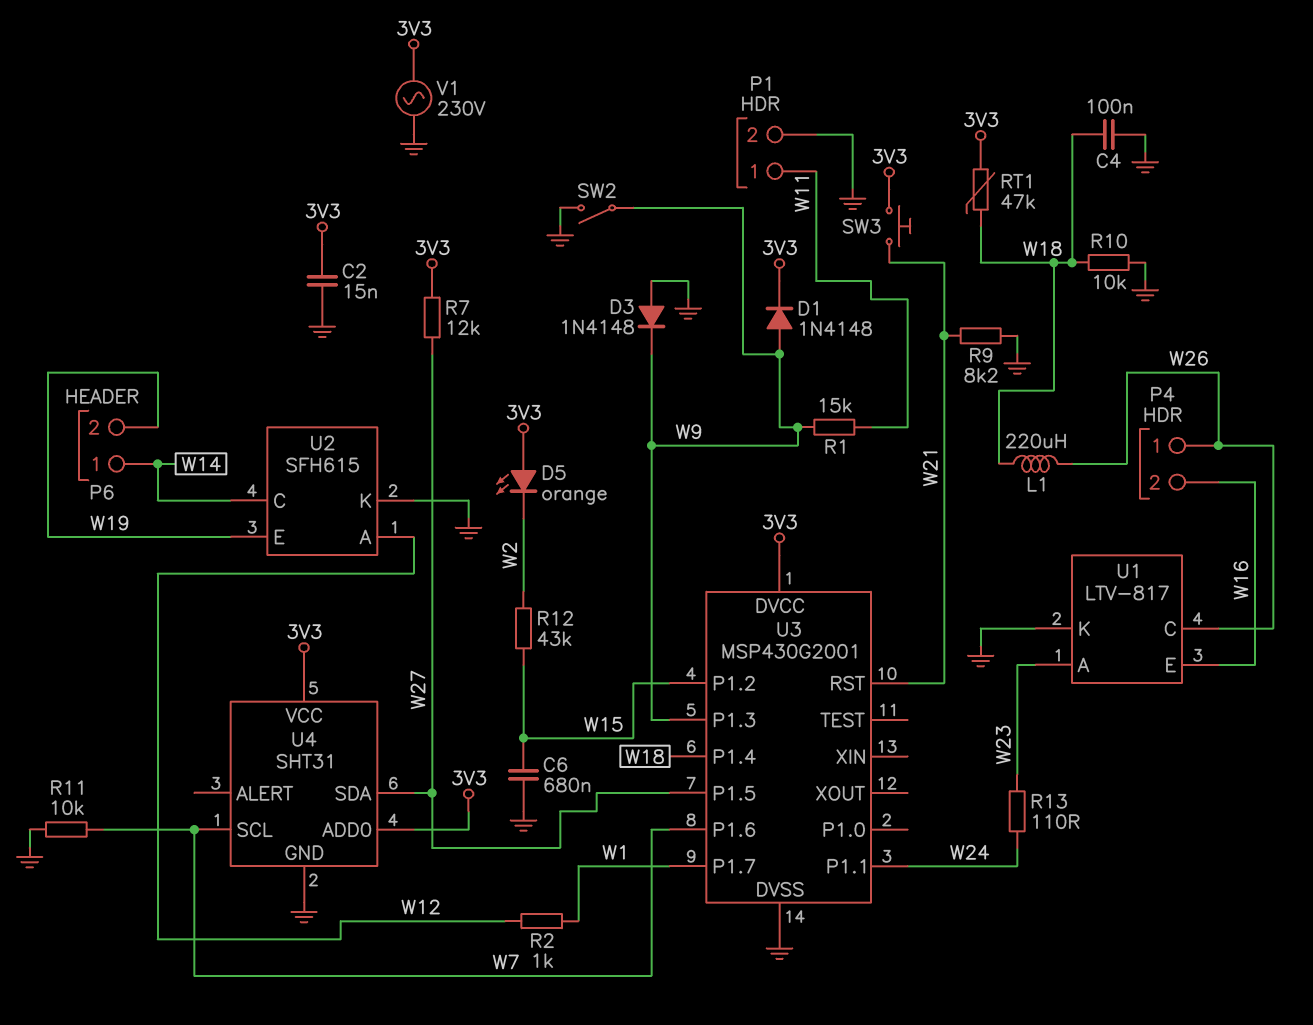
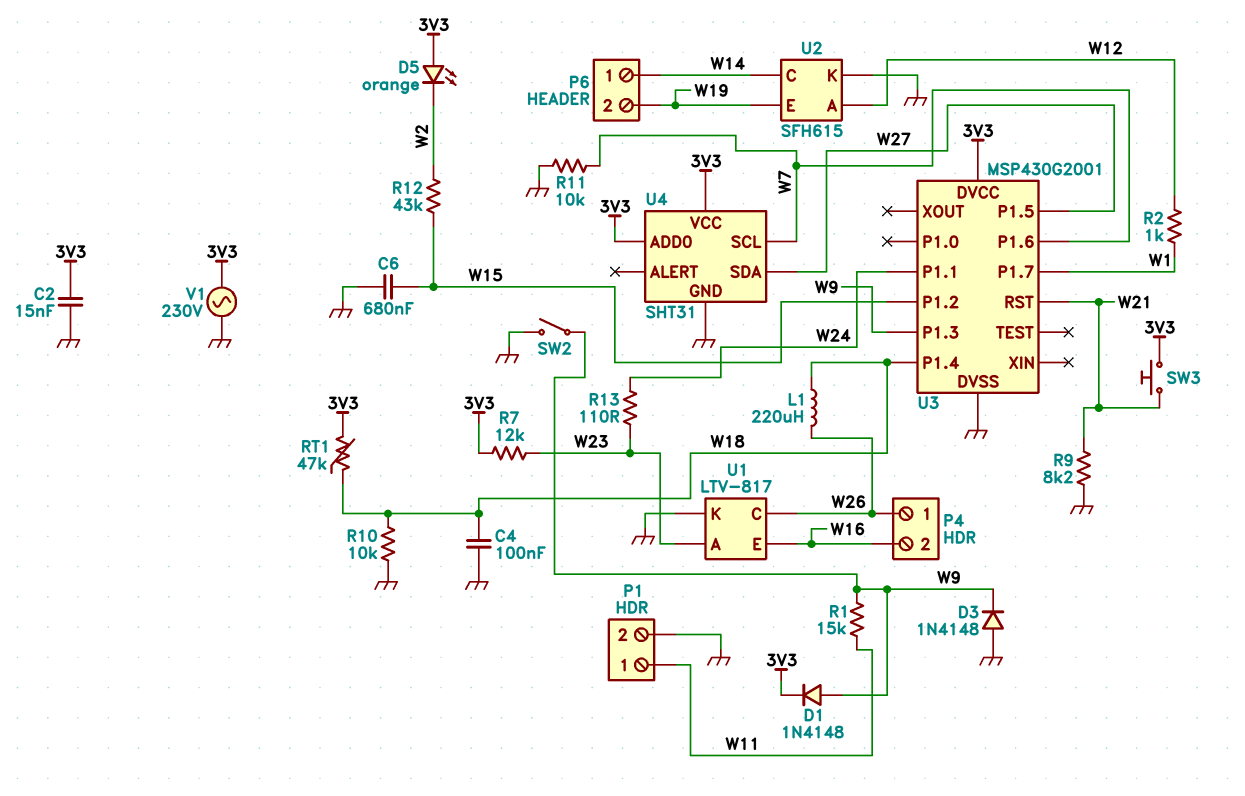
R7: 12k (3V3, W27) -> 12k (3V3, W23)

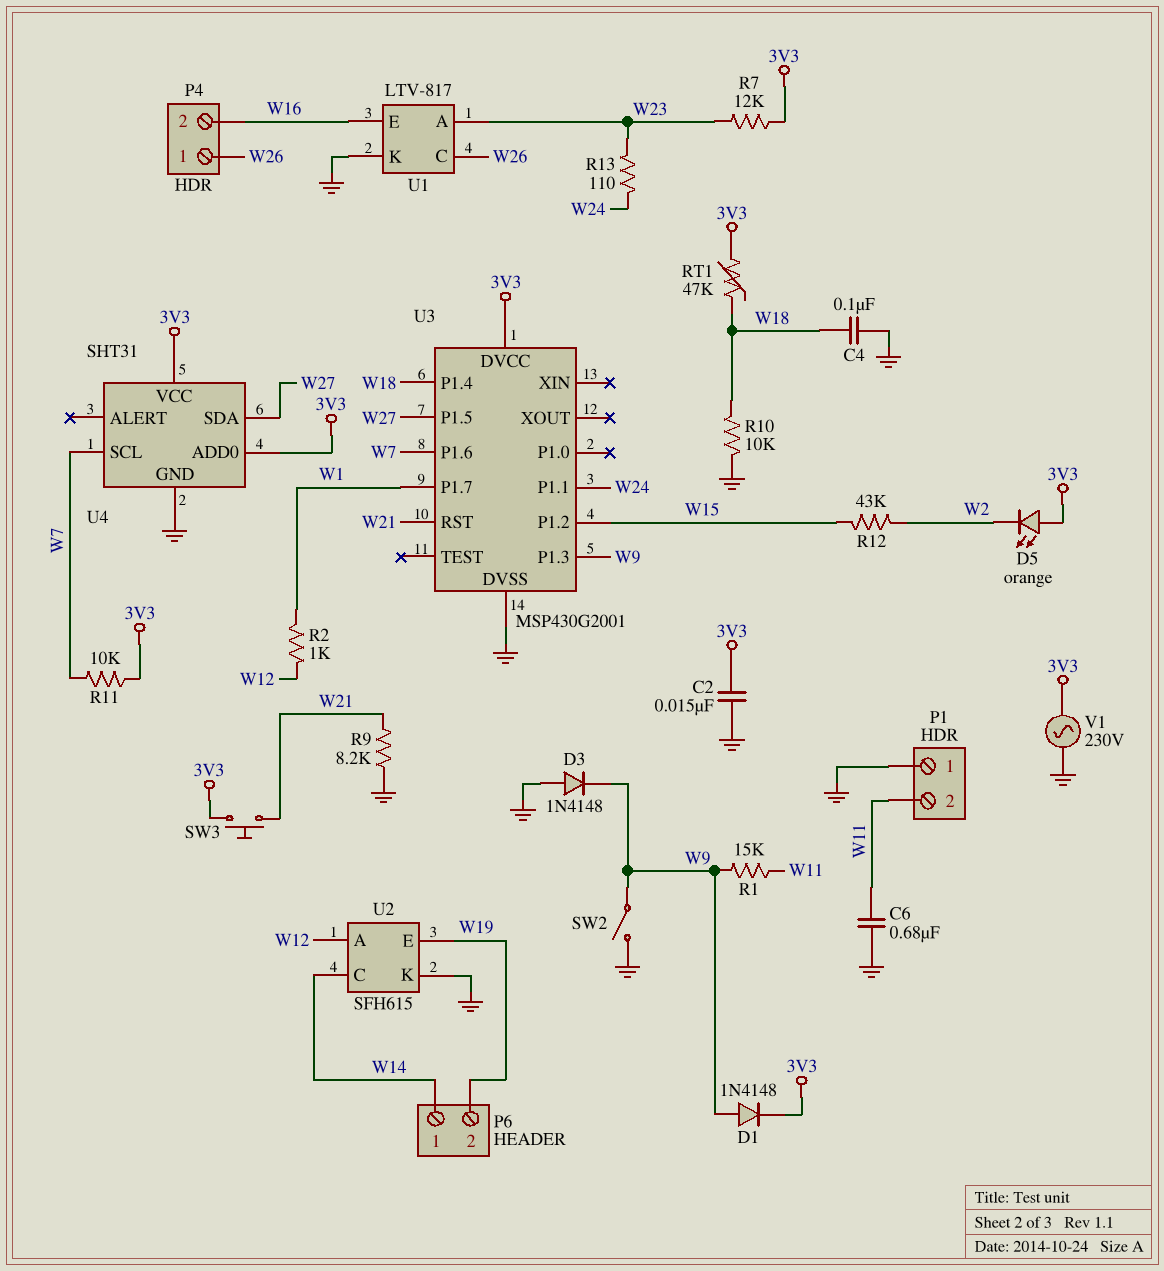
C6: 680nF (GND, W15) -> 680nF (GND, W11)
L1: 220uH (W18, W26) -> none
P1 pin 1: W11 -> GND
P1 pin 2: GND -> W11
R11: 10k (GND, W7) -> 10k (3V3, W7)

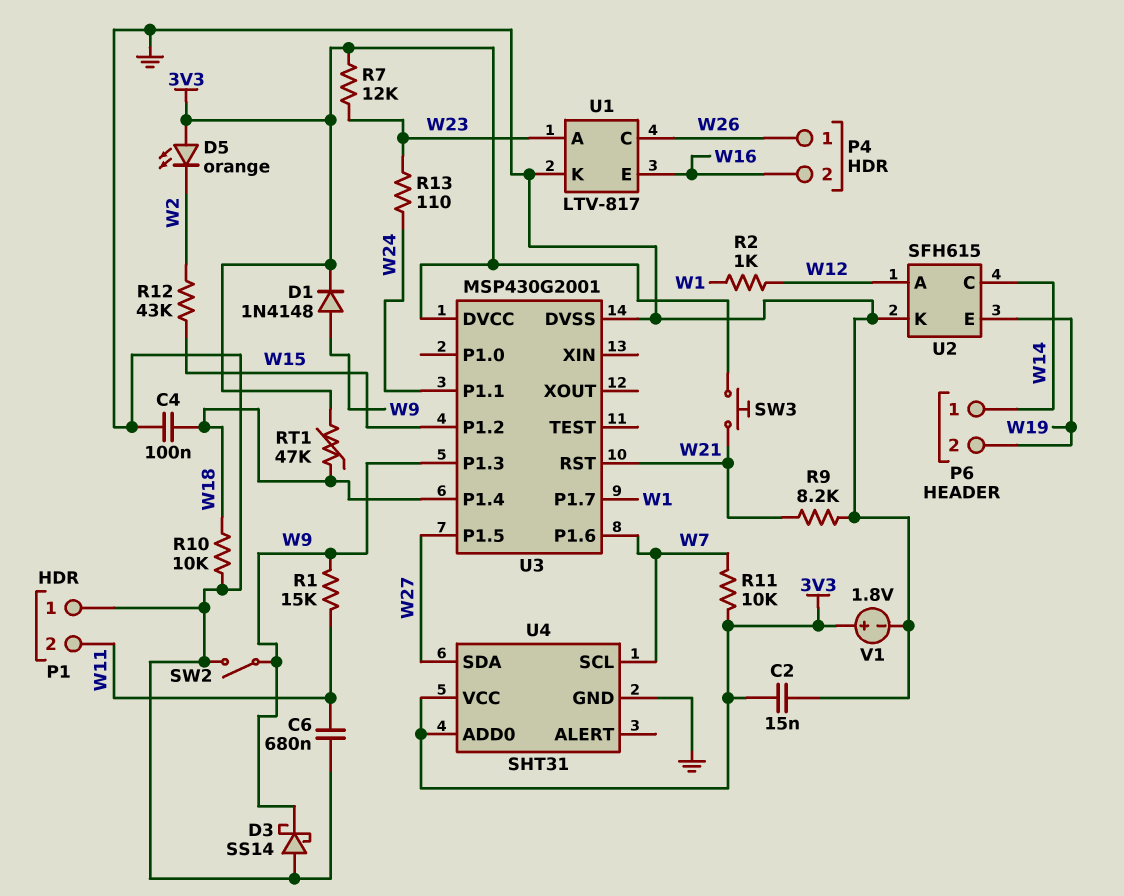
D3: diode 1N4148 (A GND, K W9) -> schottky SS14 (A GND, K W9)
V1: AC 230V (3V3, GND) -> 1.8V (plus 3V3, minus GND)

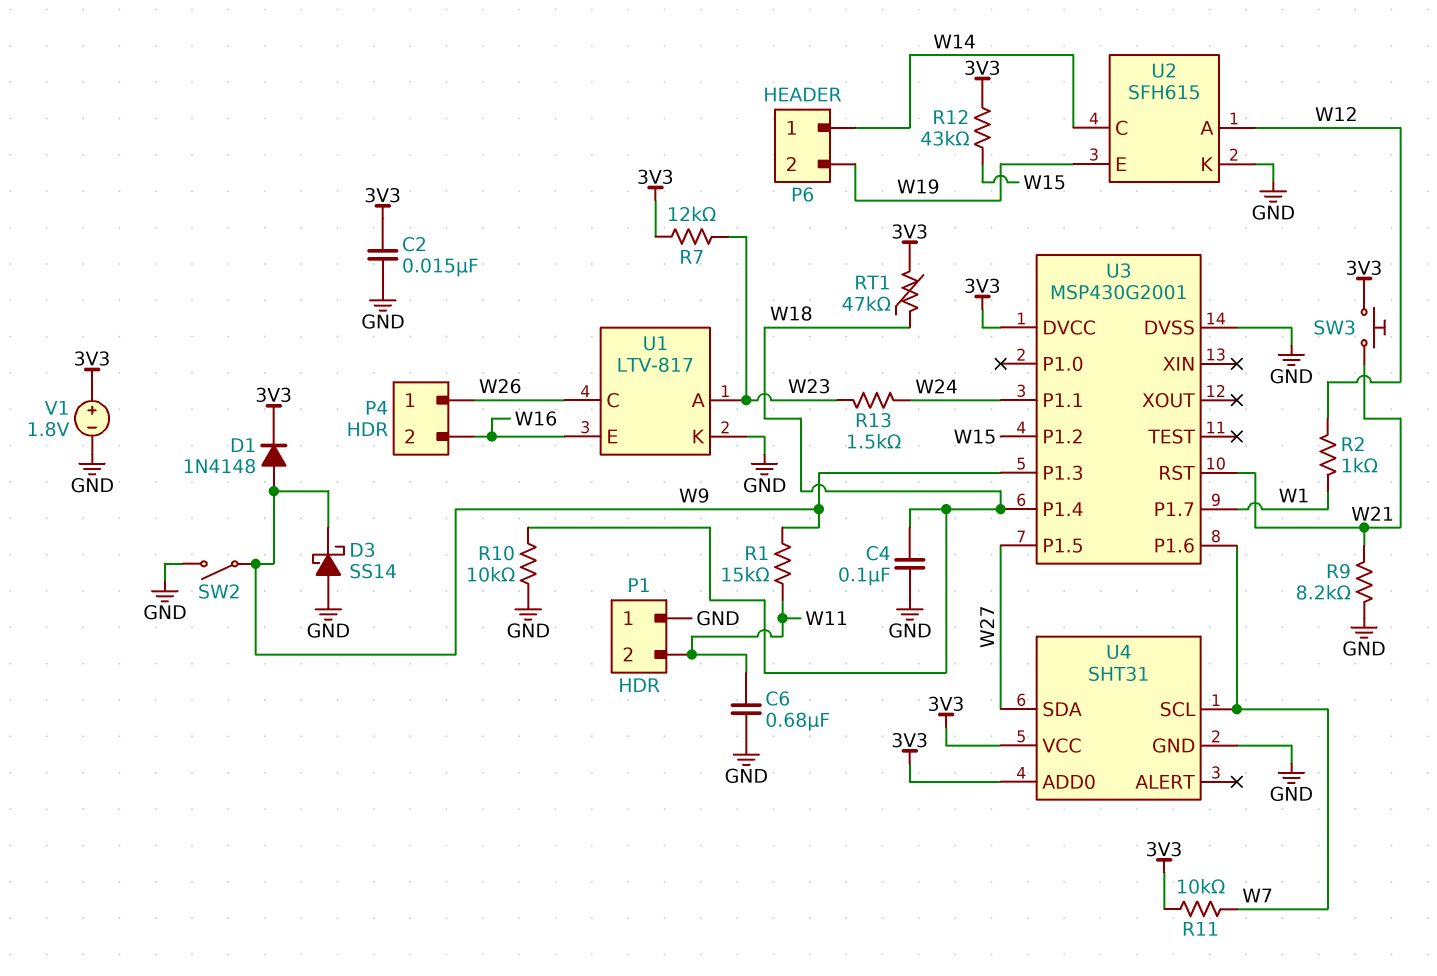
D5: LED orange (A 3V3, K W2) -> none
R12: 43k (W2, W15) -> 43k (3V3, W15)
R13: 110 (W23, W24) -> 1.5k (W23, W24)

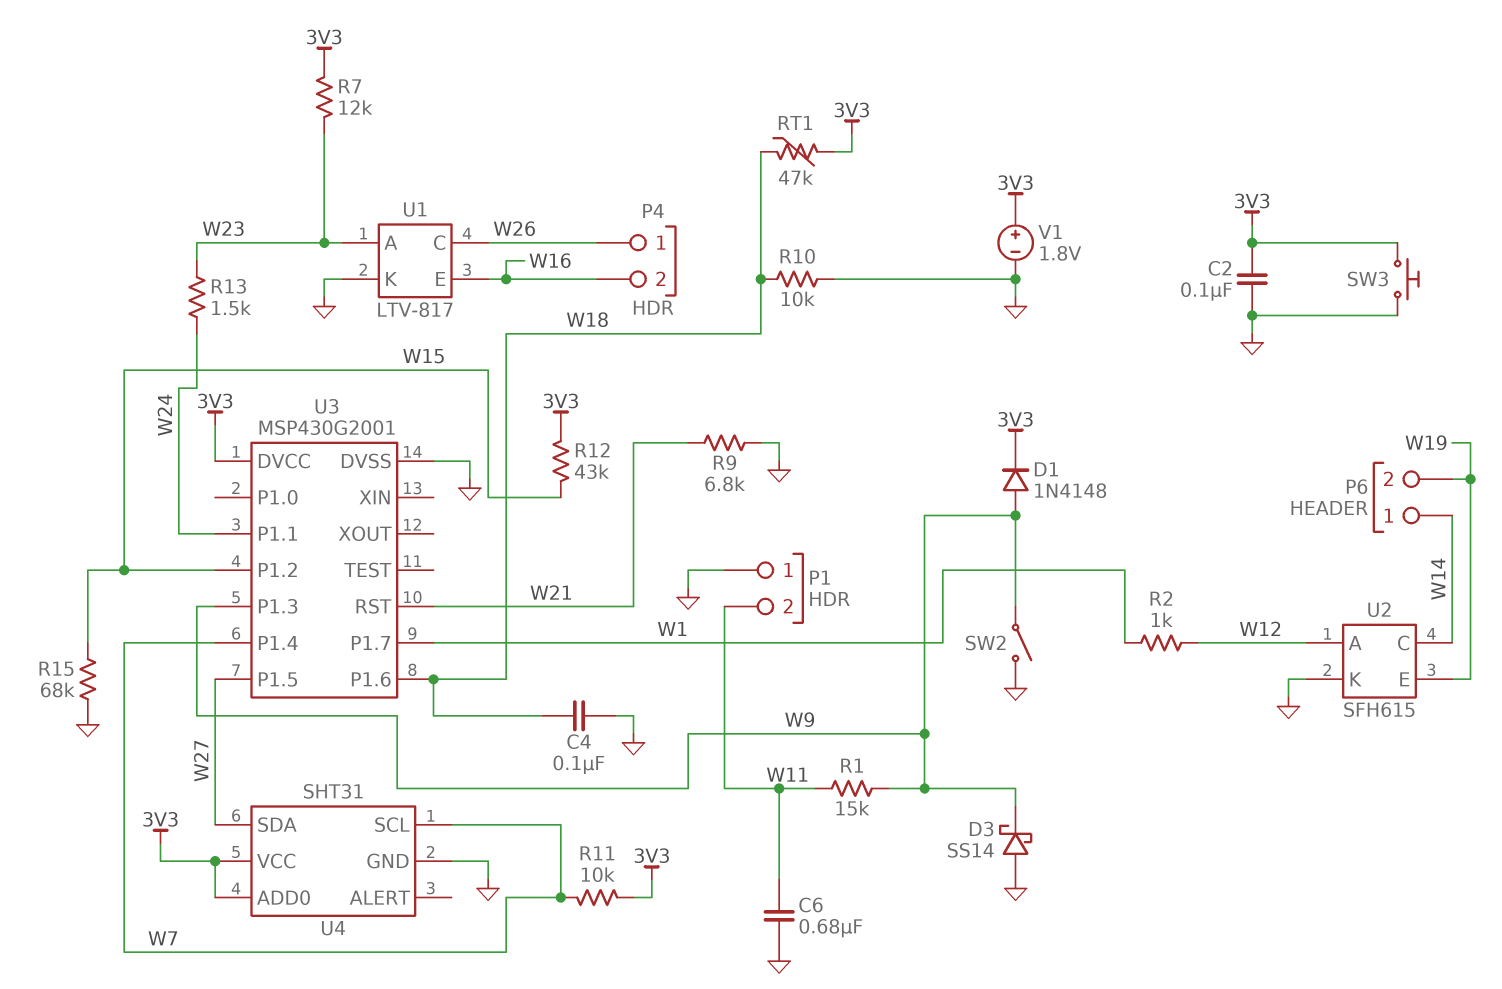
C2: 15nF (3V3, GND) -> 100nF (3V3, GND)
R9: 8.2k (GND, W21) -> 6.8k (GND, W21)
R15: none -> 68k (GND, W15)
SW3: button (3V3, W21) -> button (3V3, GND)
U3 pin P1.4: W18 -> W7
U3 pin P1.6: W7 -> W18

